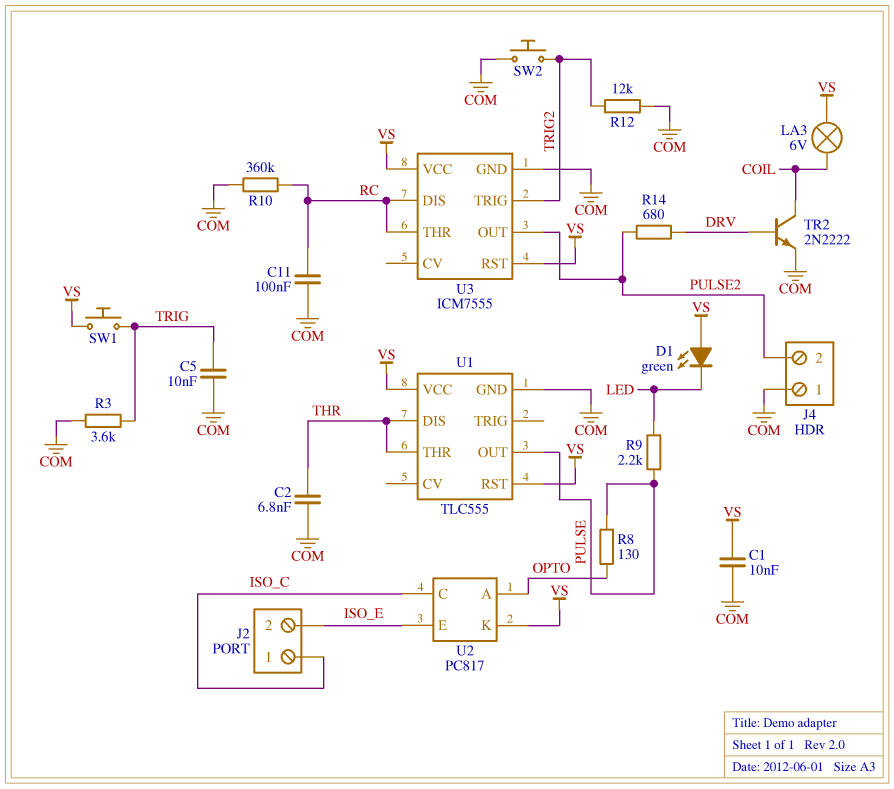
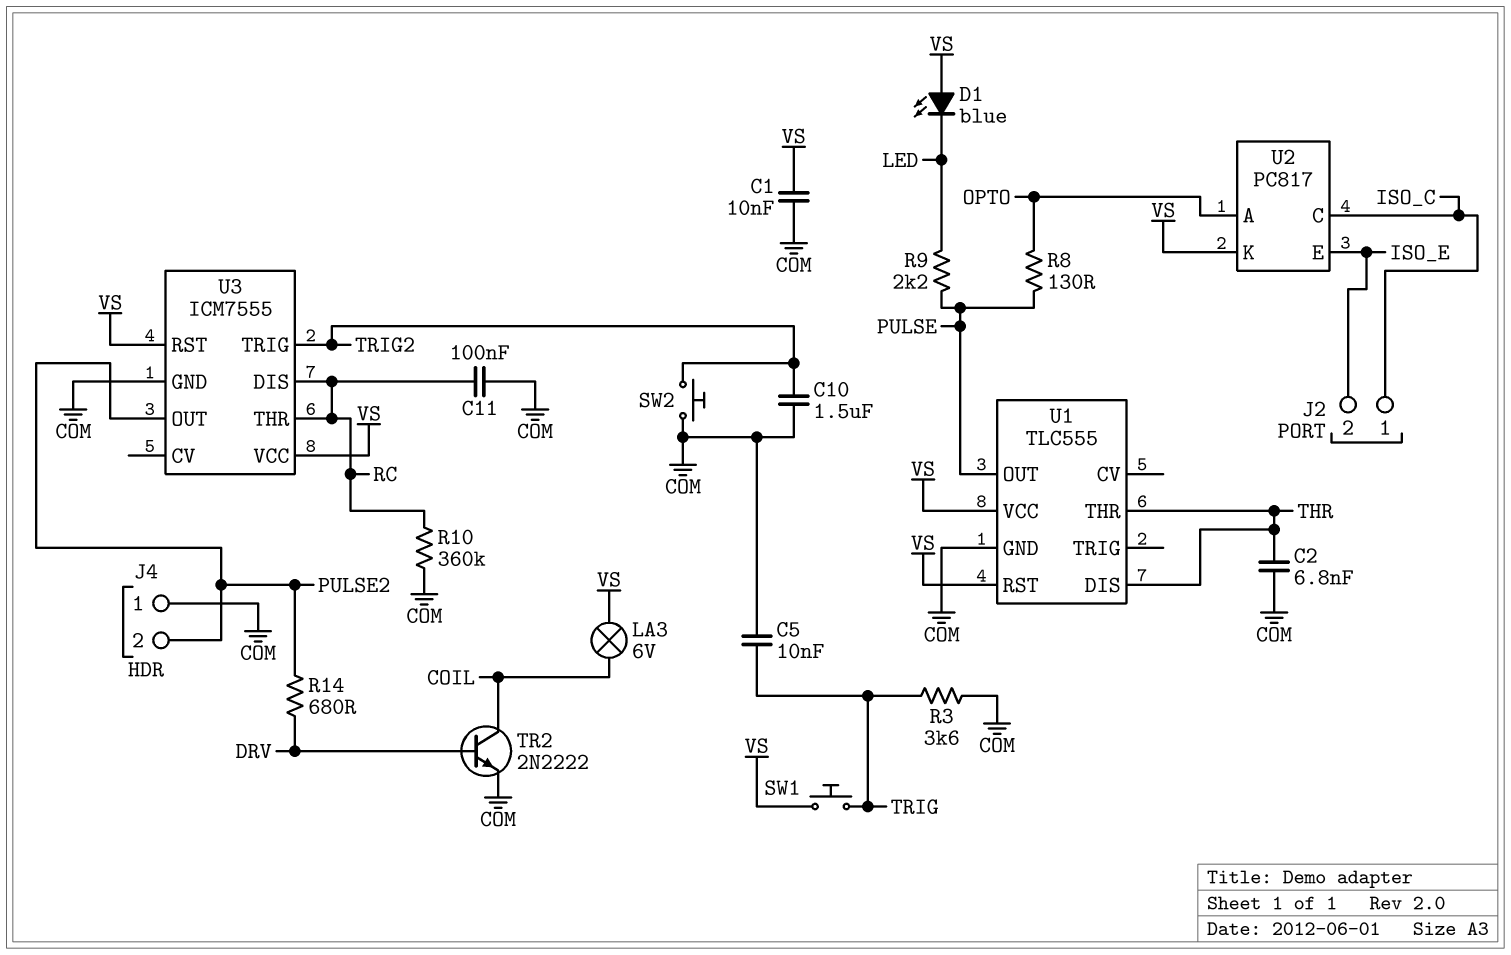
C10: none -> 1.5uF (COM, TRIG2)
D1: LED green (A VS, K LED) -> LED blue (A VS, K LED)
R12: 12k (COM, TRIG2) -> none

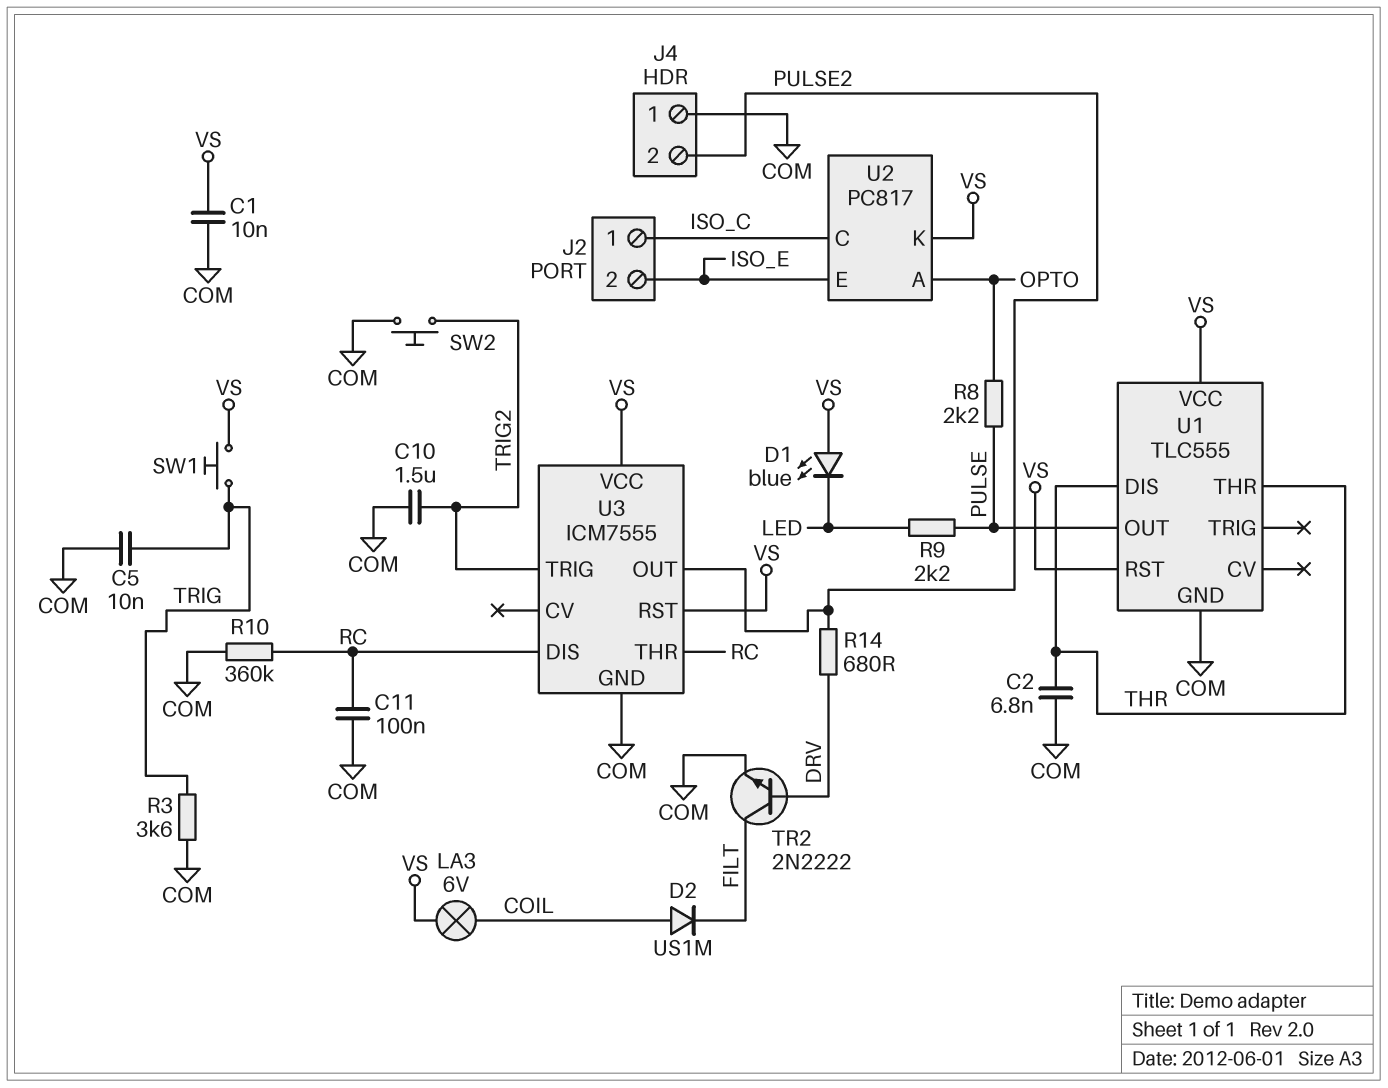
D2: none -> diode US1M (A COIL, K FILT)
R8: 130 (OPTO, PULSE) -> 2.2k (OPTO, PULSE)
TR2: NPN 2N2222 (B DRV, C COIL, E COM) -> NPN 2N2222 (B DRV, C FILT, E COM)

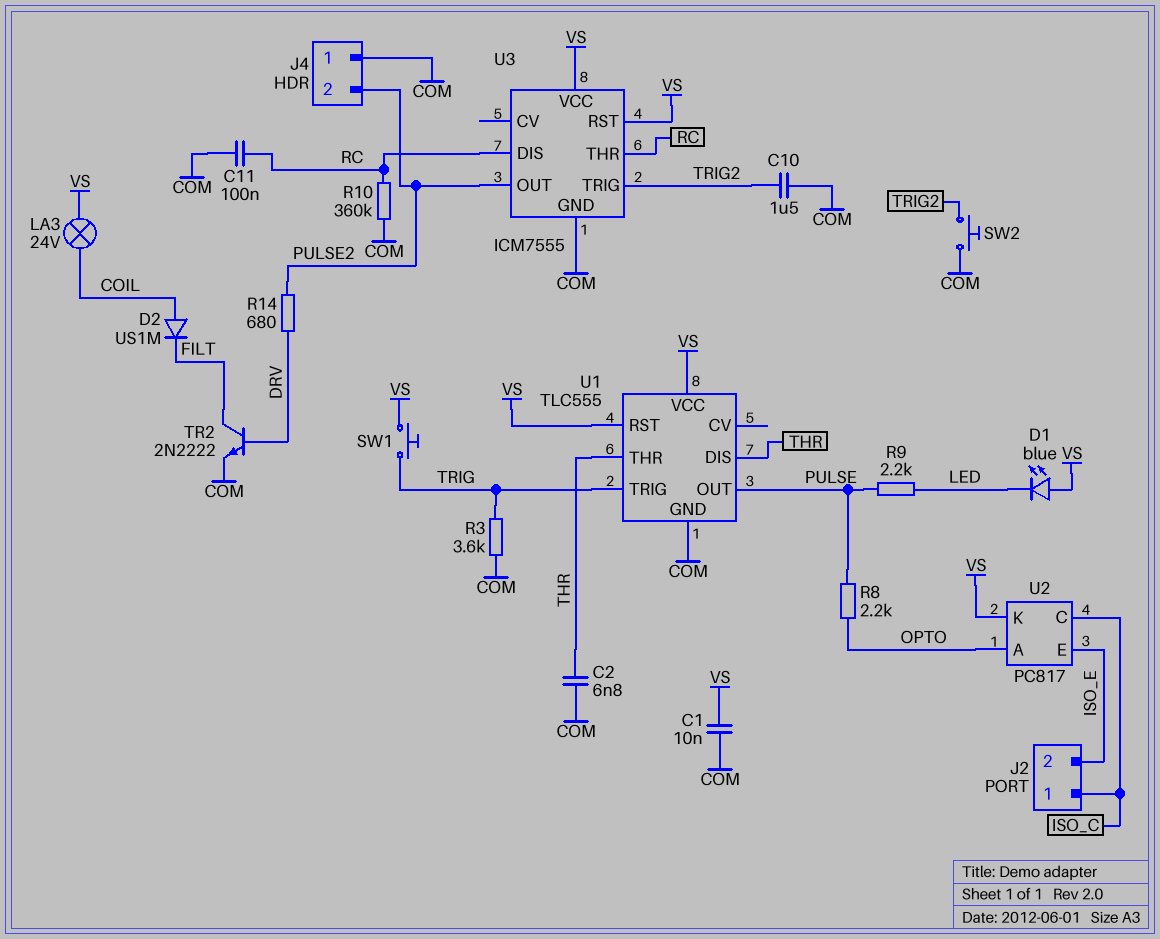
C5: 10nF (COM, TRIG) -> none
LA3: lamp 6V (COIL, VS) -> lamp 24V (COIL, VS)
U1 pin TRIG: none -> TRIG

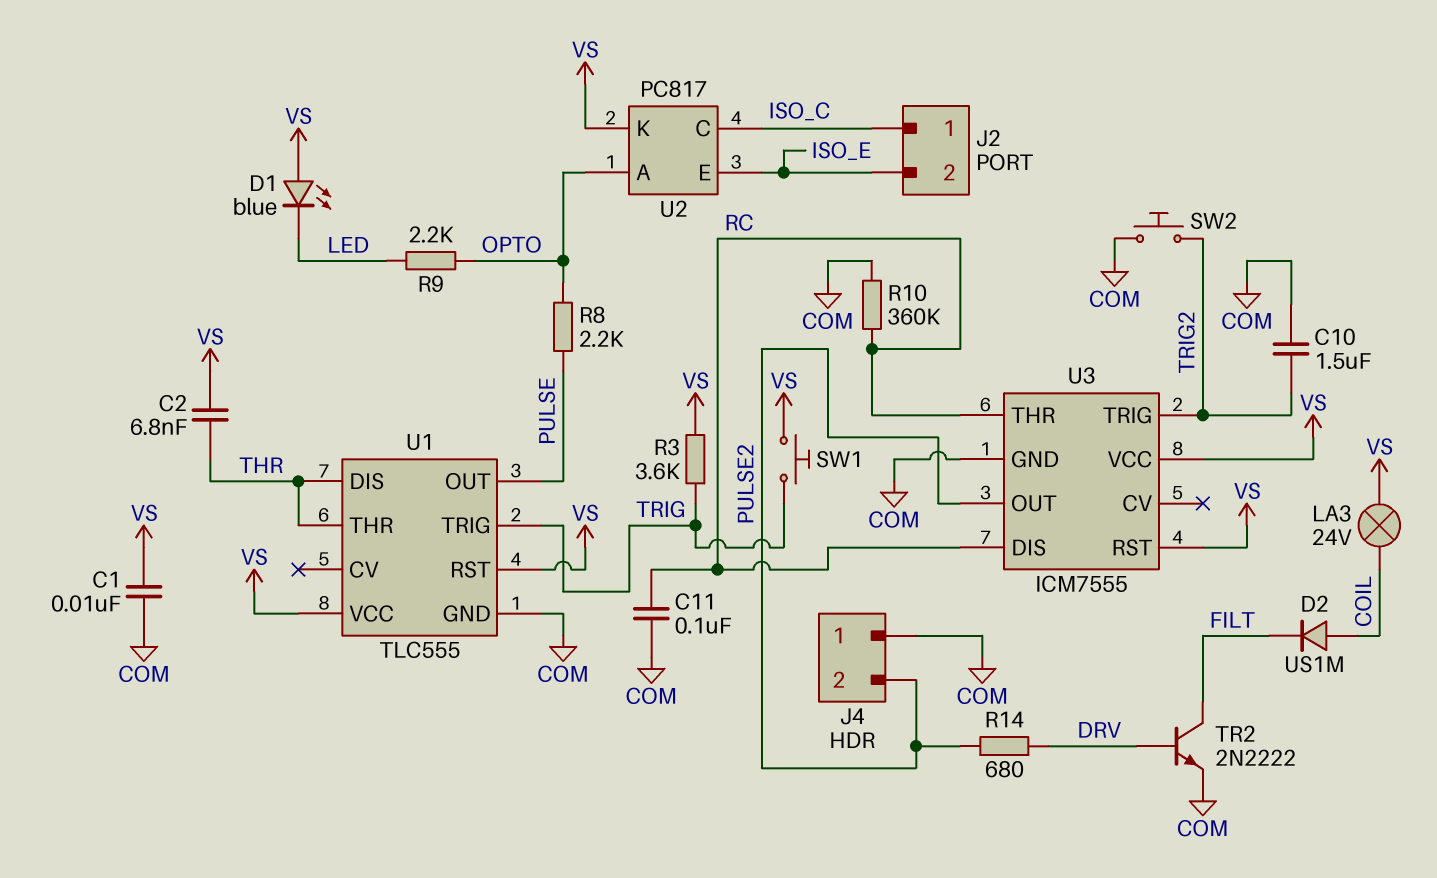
C2: 6.8nF (COM, THR) -> 6.8nF (THR, VS)
R3: 3.6k (COM, TRIG) -> 3.6k (TRIG, VS)
R9: 2.2k (LED, PULSE) -> 2.2k (LED, OPTO)

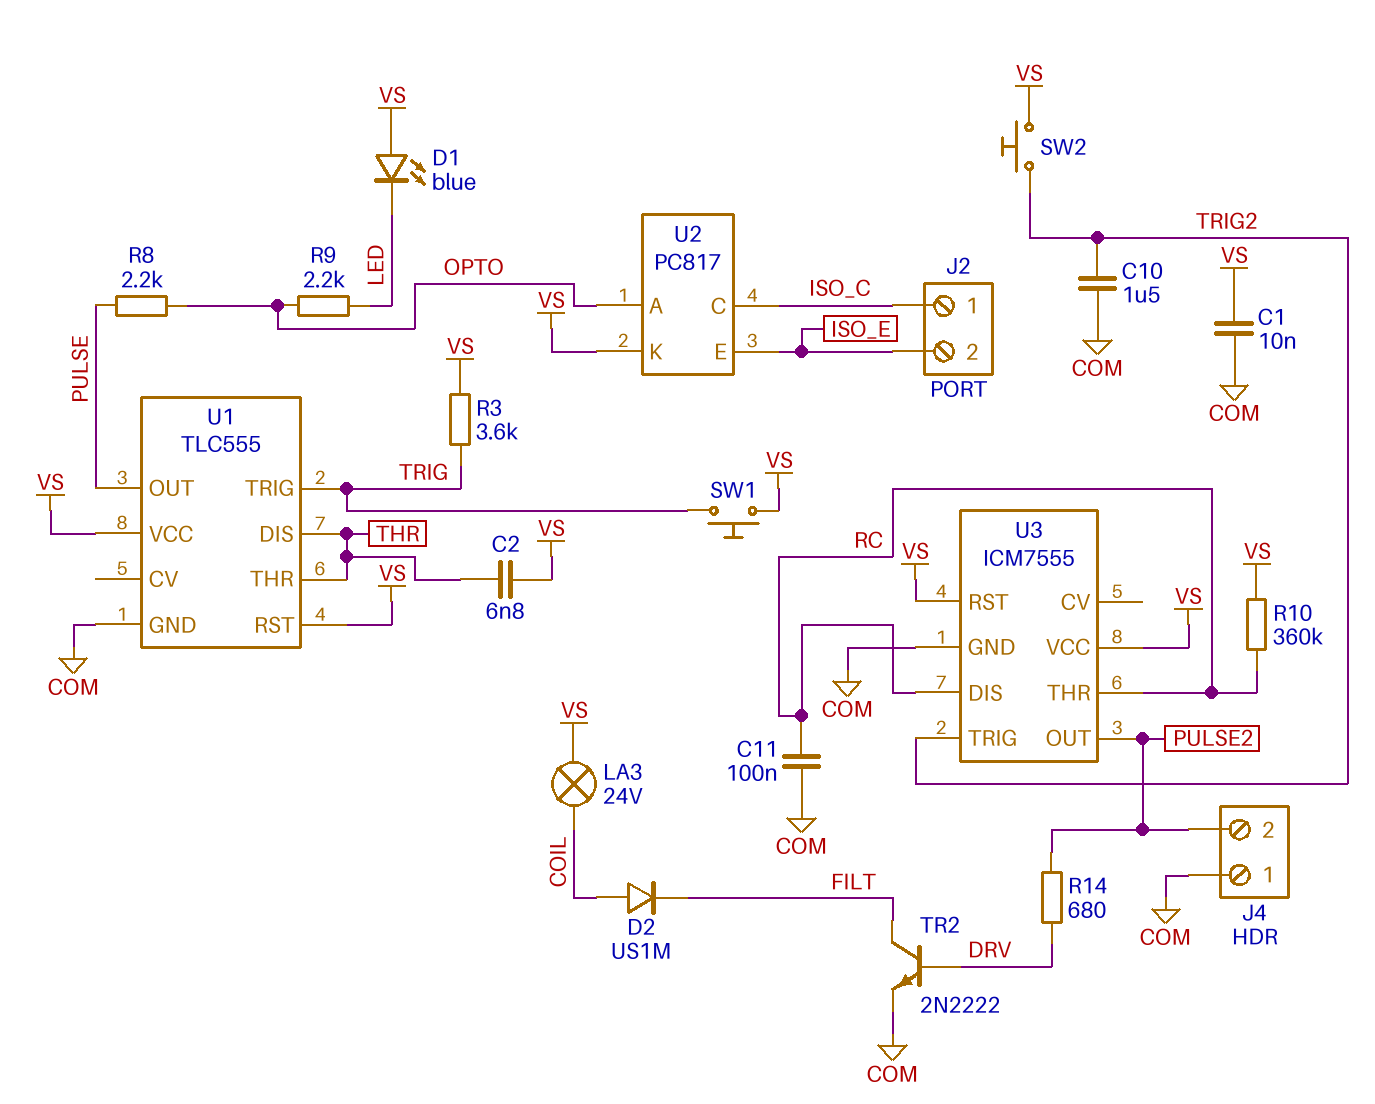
R10: 360k (COM, RC) -> 360k (RC, VS)
SW2: button (COM, TRIG2) -> button (TRIG2, VS)

